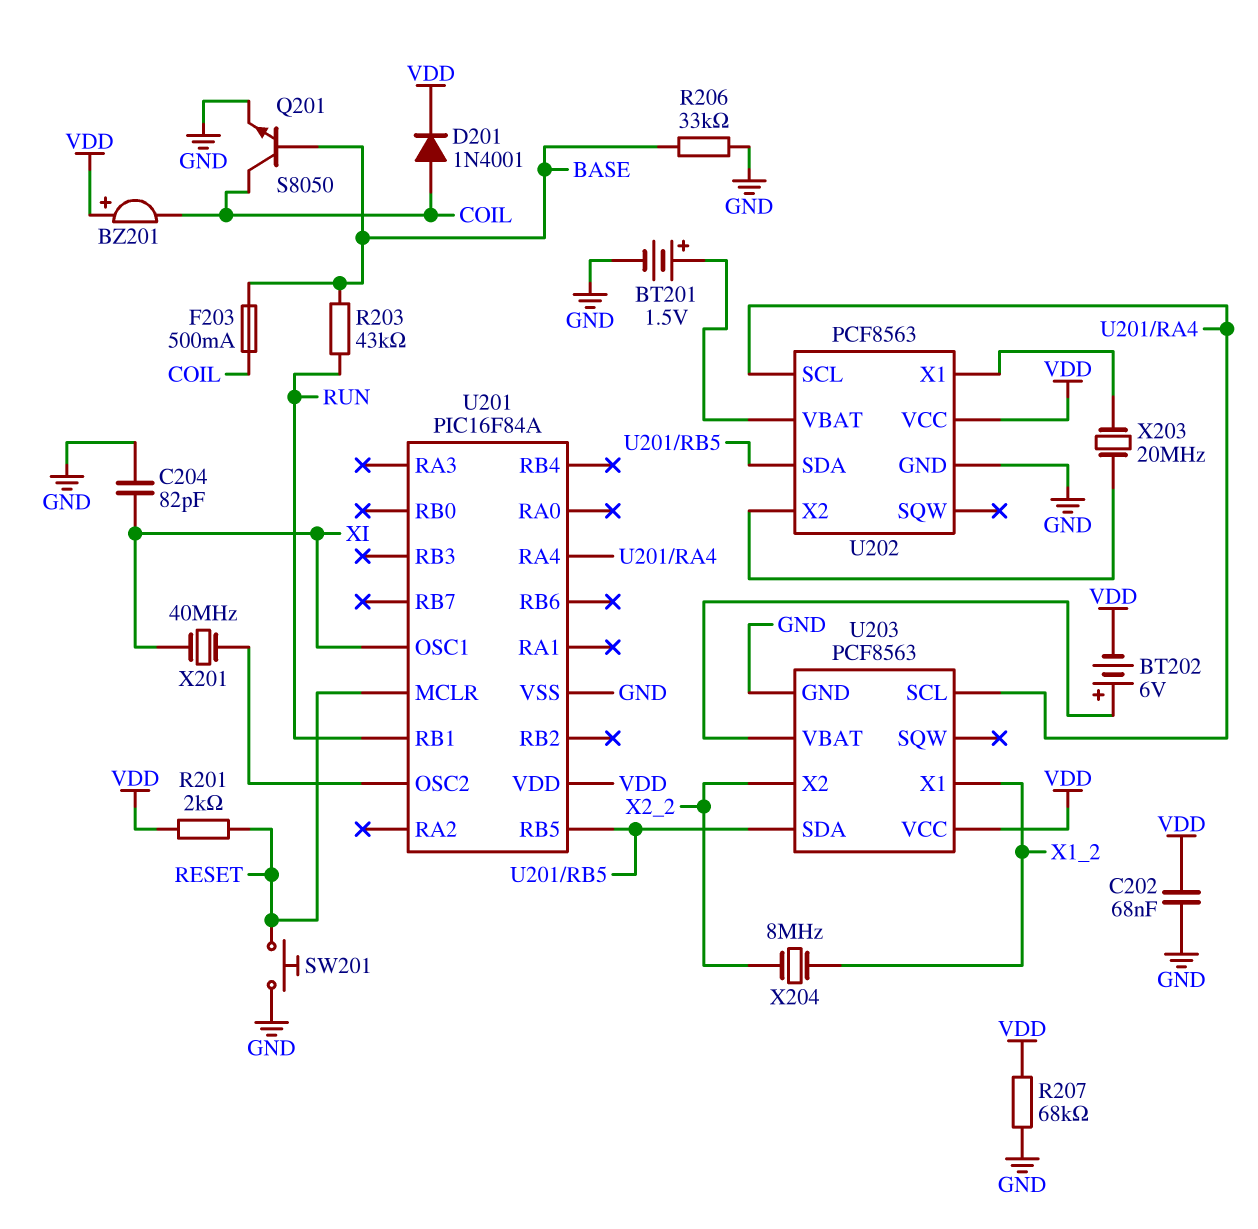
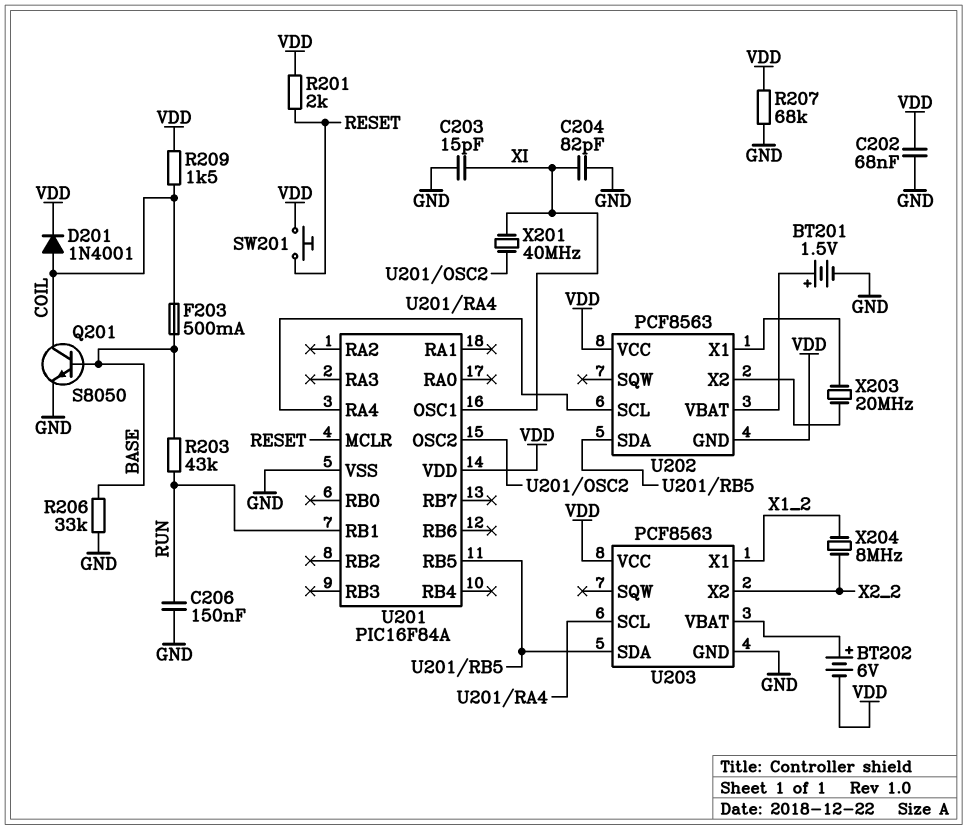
BZ201: buzzer (plus VDD, minus COIL) -> none
C203: none -> 15pF (GND, XI)
C206: none -> 150nF (GND, RUN)
R209: none -> 1.5k (COIL, VDD)
SW201: button (GND, RESET) -> button (RESET, VDD)
U202 pin GND: GND -> VDD

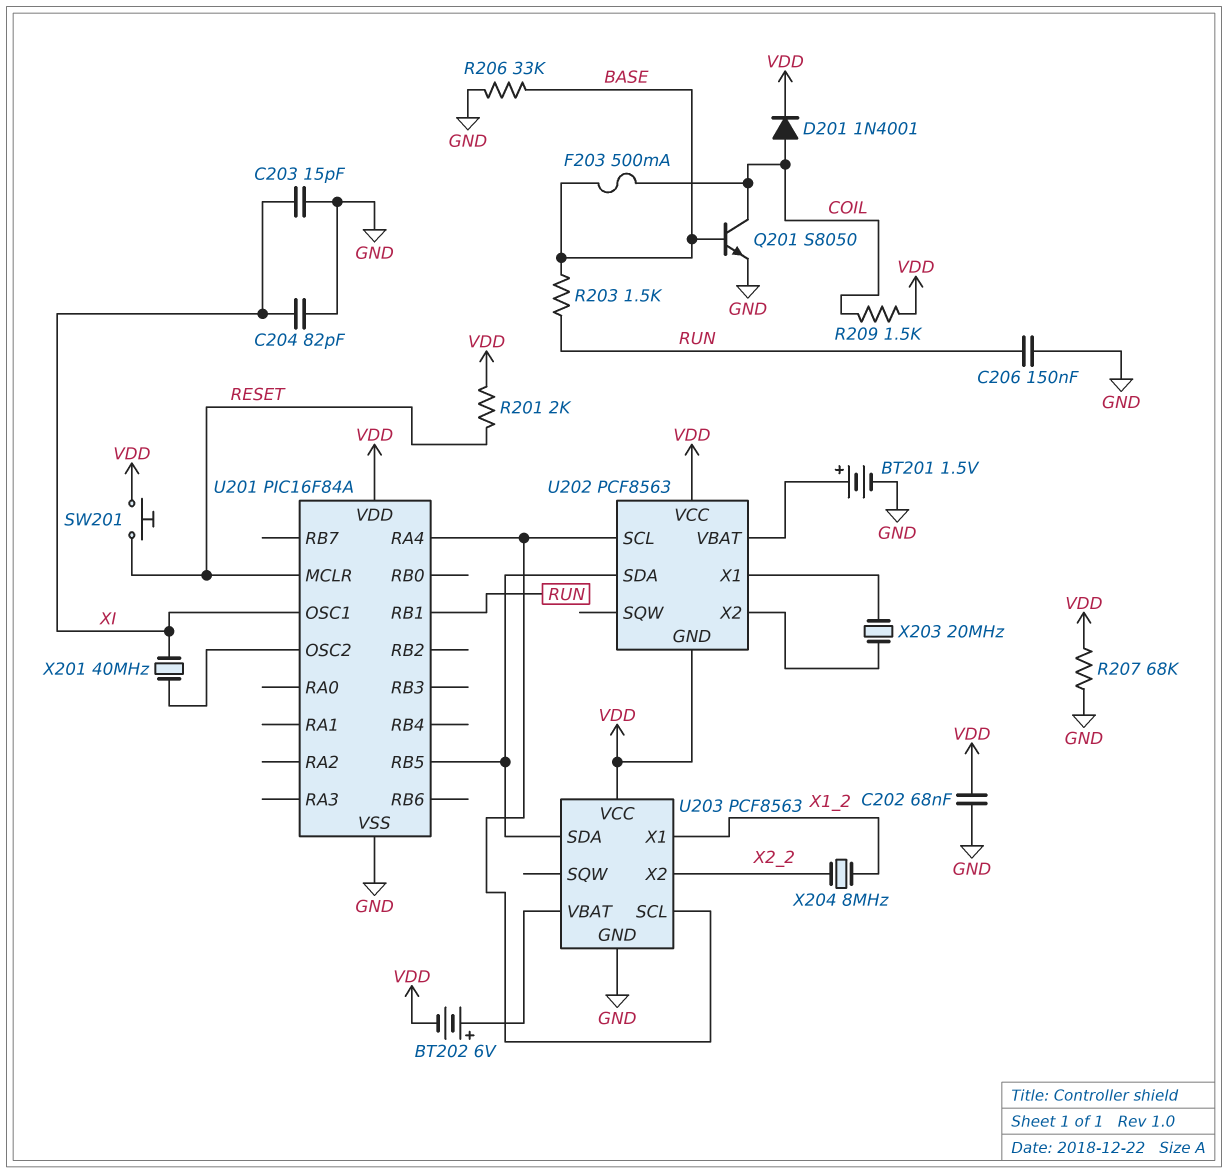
R203: 43k (BASE, RUN) -> 1.5k (BASE, RUN)

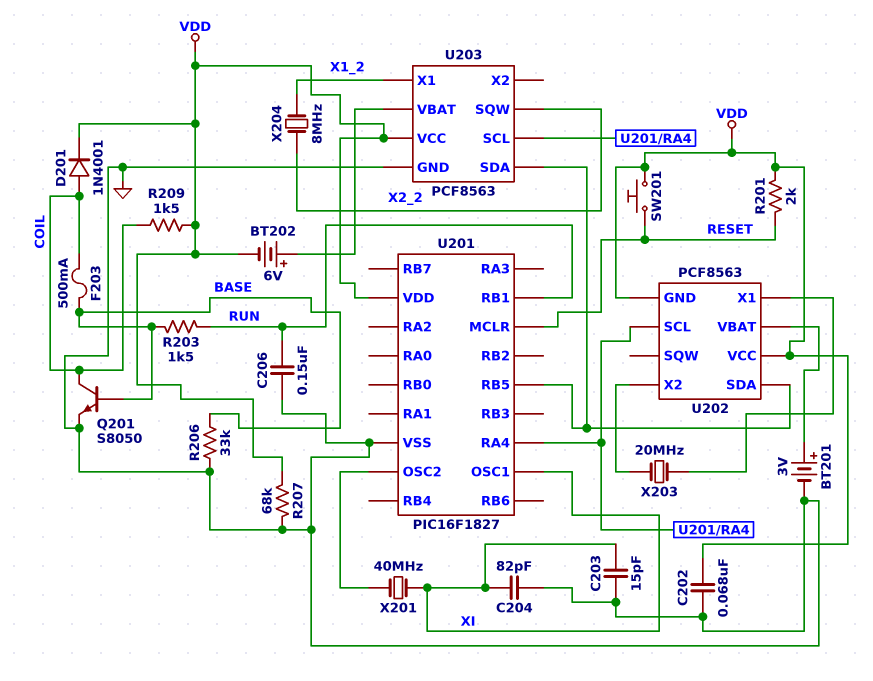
BT201: 1.5V (plus U202/VBAT, minus GND) -> 3V (plus U202/VBAT, minus GND)
U201: PIC16F84A -> PIC16F1827
U203 pin SQW: none -> X2_2
U203 pin X2: X2_2 -> none

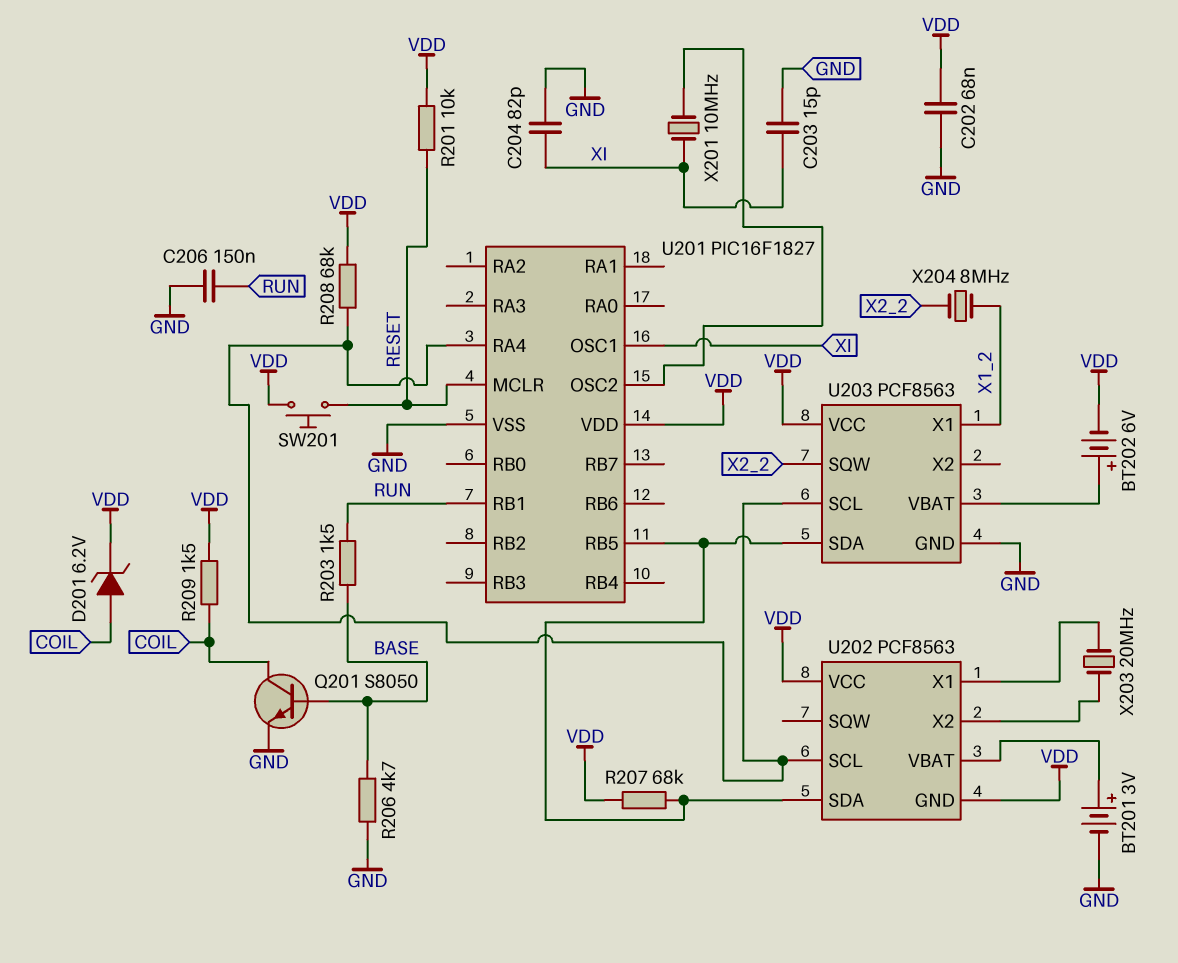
D201: diode 1N4001 (A COIL, K VDD) -> zener 6.2V (A COIL, K VDD)
F203: 500mA (BASE, COIL) -> none
R201: 2k (RESET, VDD) -> 10k (RESET, VDD)
R206: 33k (BASE, GND) -> 4.7k (BASE, GND)
R207: 68k (GND, VDD) -> 68k (U201/RB5, VDD)
R208: none -> 68k (U201/RA4, VDD)
X201: 40MHz (U201/OSC2, XI) -> 10MHz (U201/OSC2, XI)

